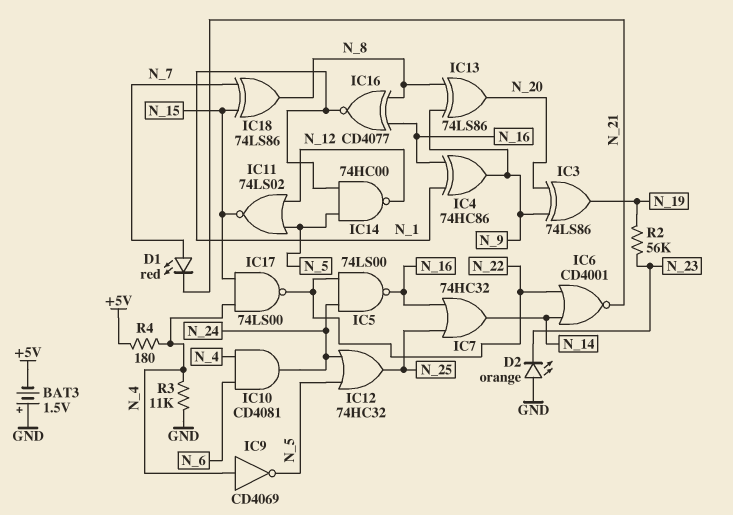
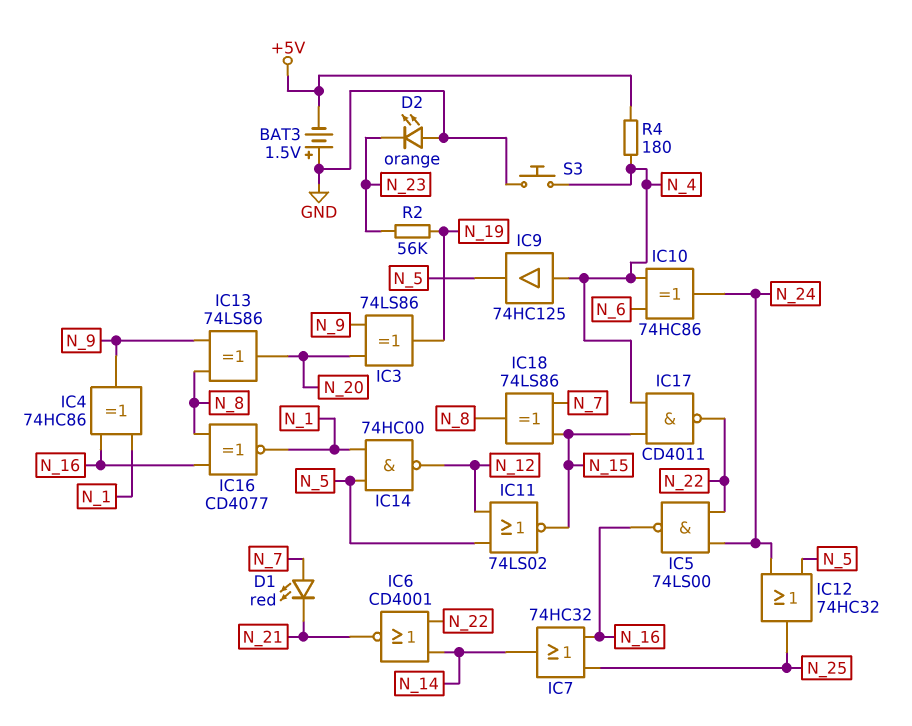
IC9: NOT CD4069 (in N_4, out N_5) -> buffer 74HC125 (in N_4, out N_5)
IC10: AND CD4081 (in N_4, in N_6, out N_24) -> XOR 74HC86 (in N_4, in N_6, out N_24)
IC17: NAND 74LS00 (in N_4, in N_15, out N_22) -> NAND CD4011 (in N_4, in N_15, out N_22)
R3: 11k (GND, N_4) -> none
S3: none -> button (GND, N_4)

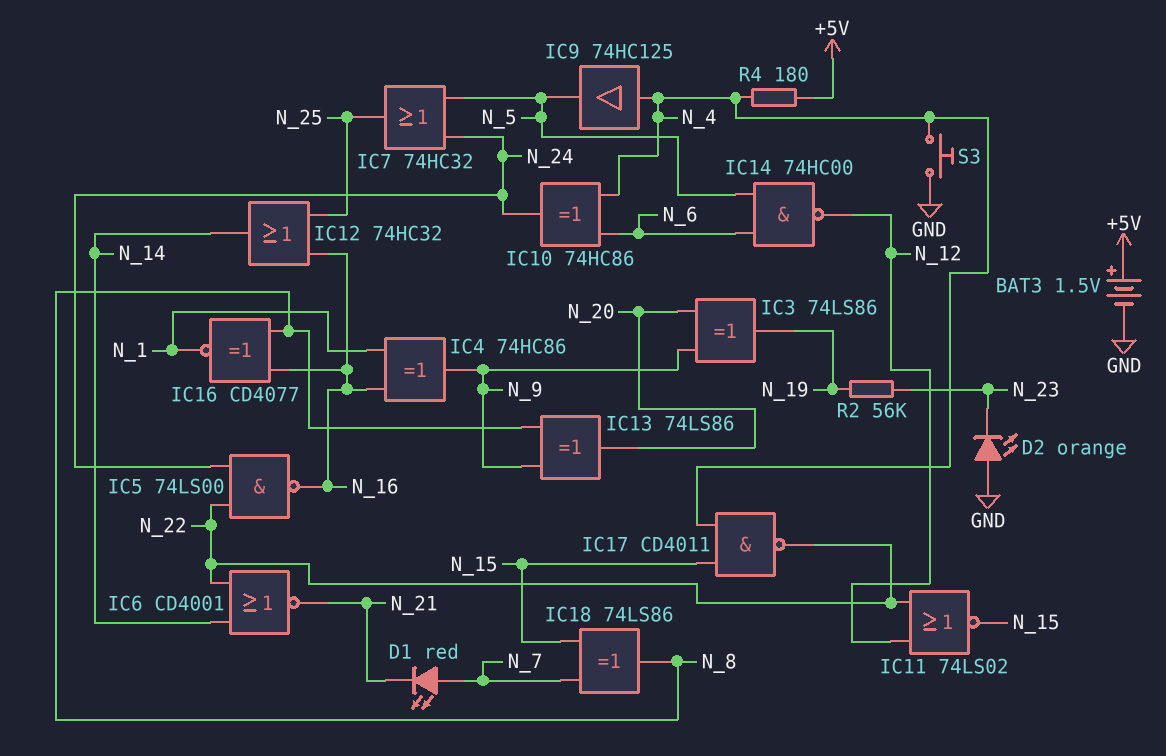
BAT3: 1.5V (plus GND, minus +5V) -> 1.5V (plus +5V, minus GND)
IC7: OR 74HC32 (in N_16, in N_25, out N_14) -> OR 74HC32 (in N_5, in N_24, out N_25)
IC11: NOR 74LS02 (in N_5, in N_12, out N_15) -> NOR 74LS02 (in N_12, in N_22, out N_15)
IC12: OR 74HC32 (in N_5, in N_24, out N_25) -> OR 74HC32 (in N_16, in N_25, out N_14)
IC14: NAND 74HC00 (in N_1, in N_5, out N_12) -> NAND 74HC00 (in N_5, in N_6, out N_12)

